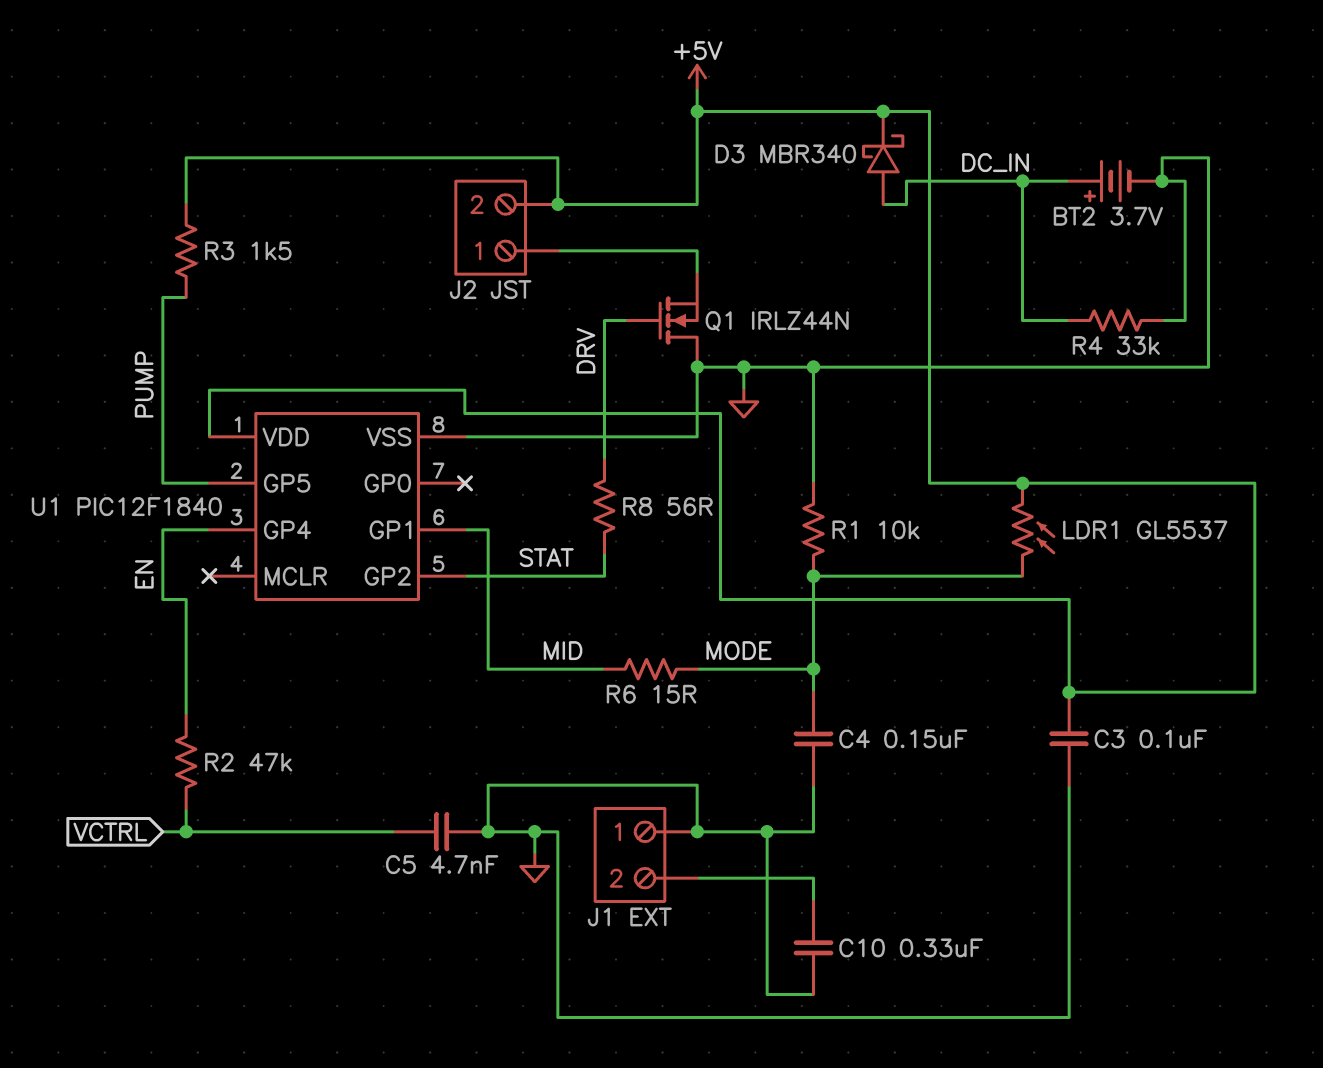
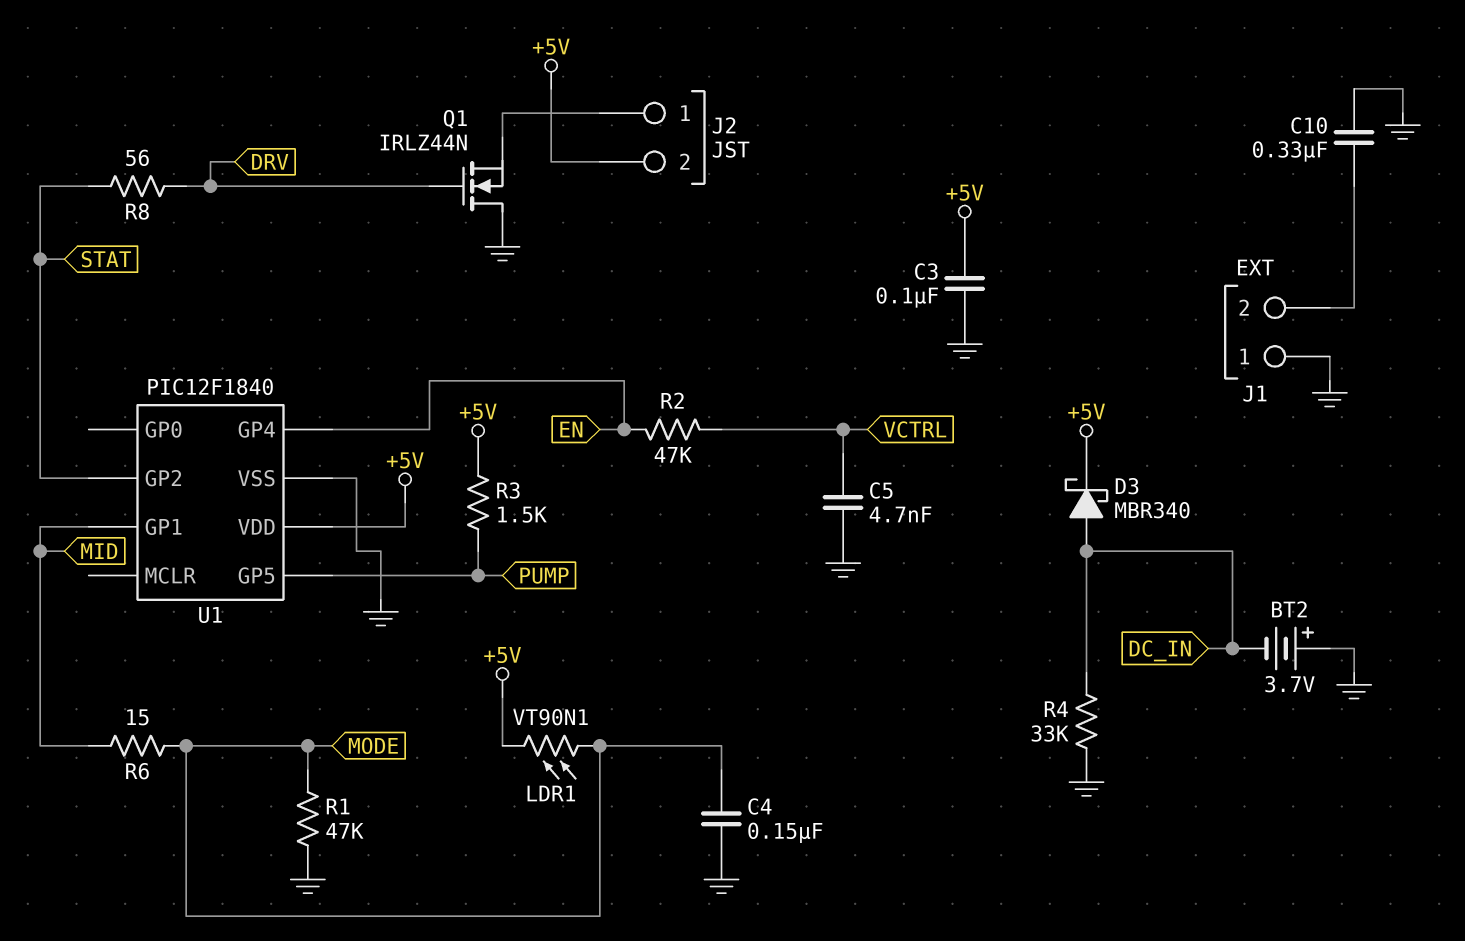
BT2: 3.7V (plus DC_IN, minus GND) -> 3.7V (plus GND, minus DC_IN)
LDR1: GL5537 (+5V, MODE) -> VT90N1 (+5V, MODE)
R1: 10k (GND, MODE) -> 47k (GND, MODE)

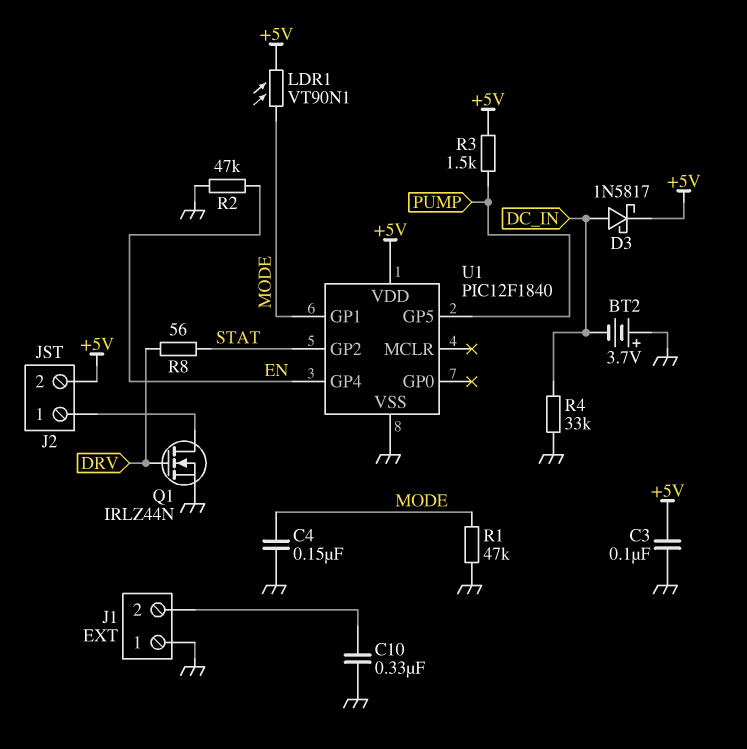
C5: 4.7nF (GND, VCTRL) -> none
D3: schottky MBR340 (A DC_IN, K +5V) -> schottky 1N5817 (A DC_IN, K +5V)
Q1: NMOS IRLZ44N (G DRV, D GND, S J2/1) -> NMOS IRLZ44N (G DRV, D J2/1, S GND)
R2: 47k (EN, VCTRL) -> 47k (EN, GND)
R6: 15 (MID, MODE) -> none
U1 pin GP1: MID -> MODE

